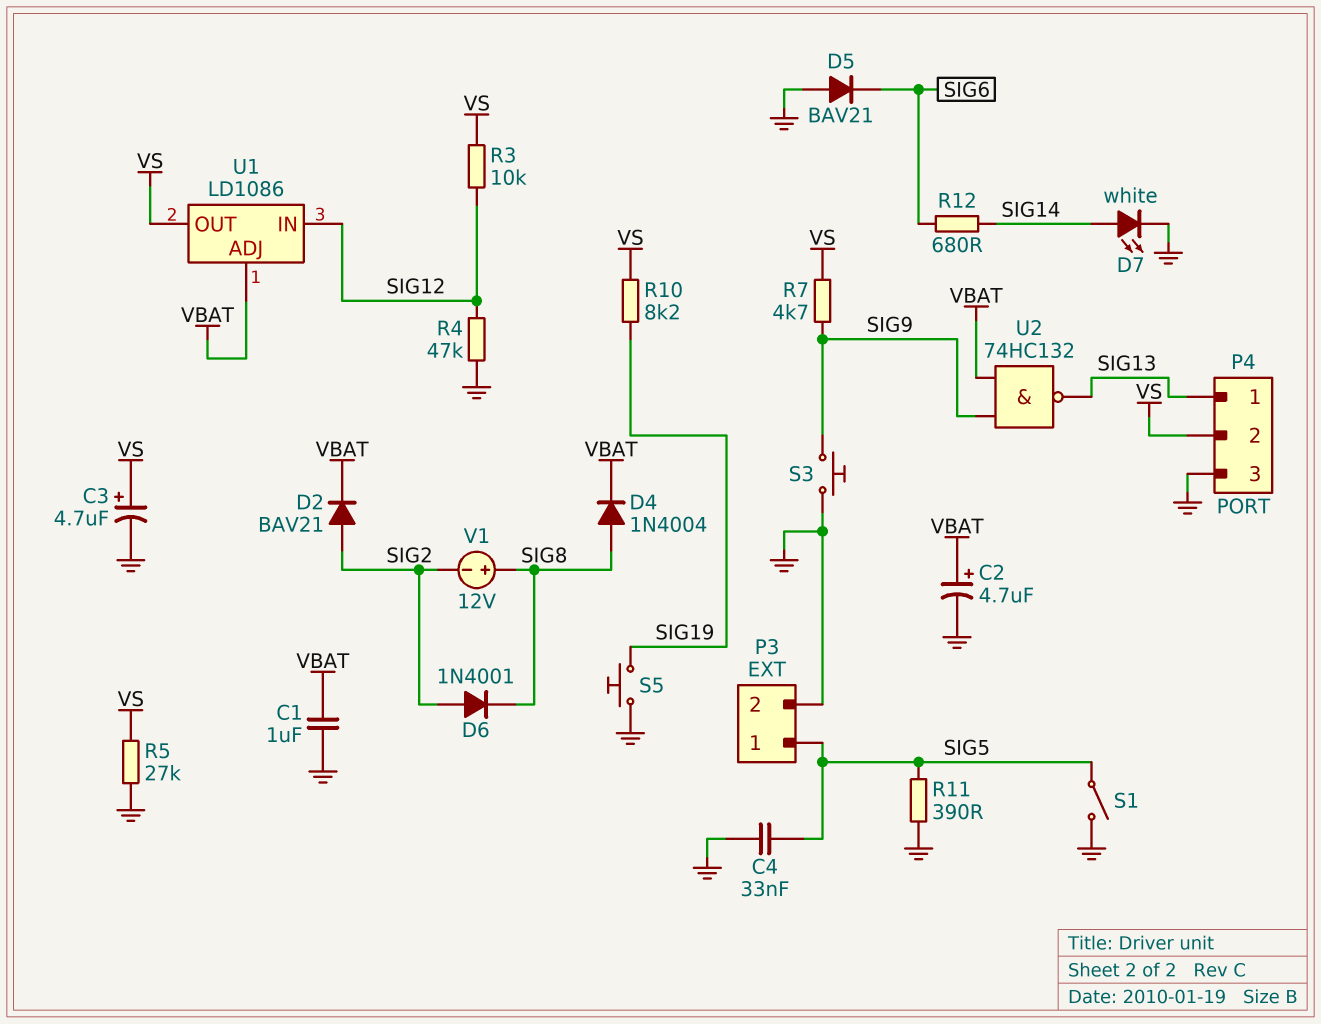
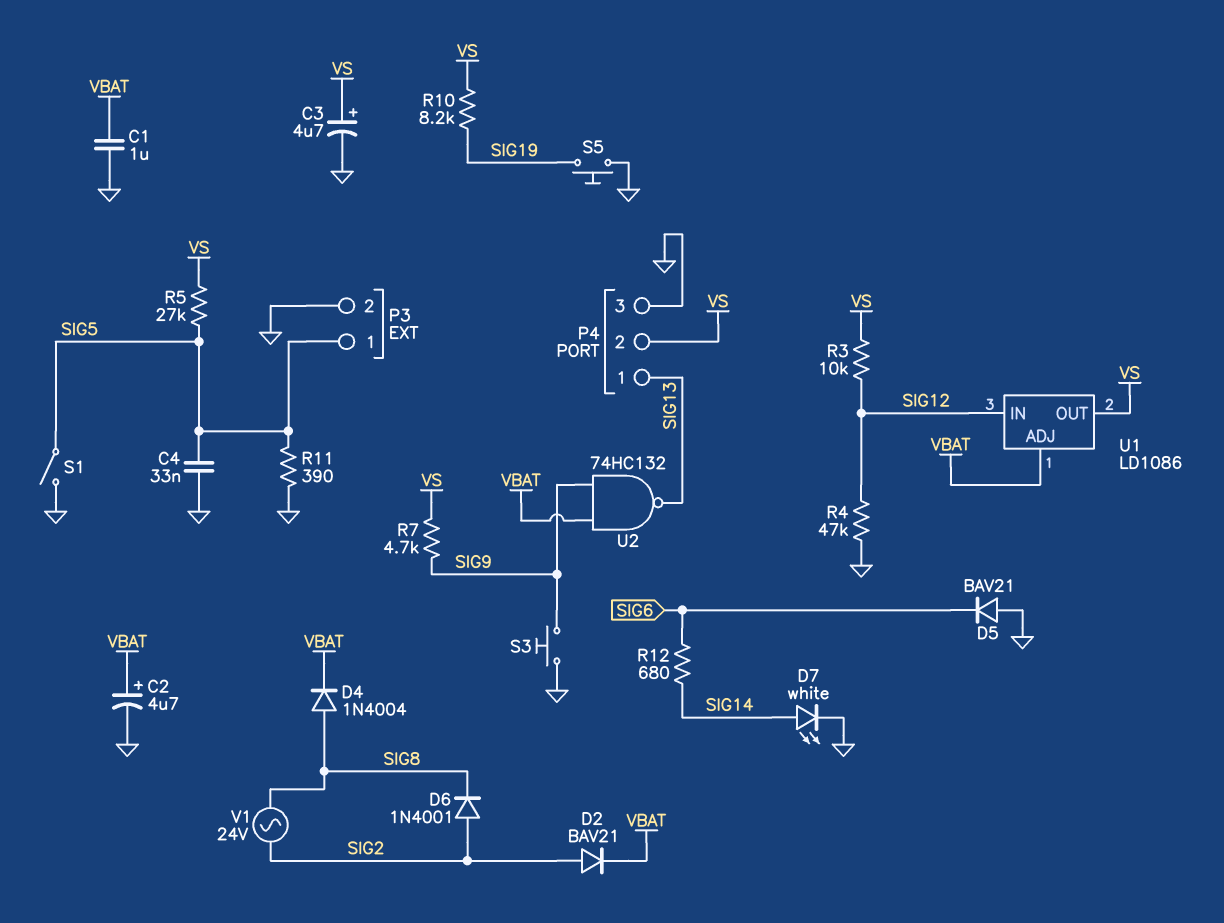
R5: 27k (GND, VS) -> 27k (SIG5, VS)
V1: 12V (plus SIG8, minus SIG2) -> AC 24V (SIG2, SIG8)

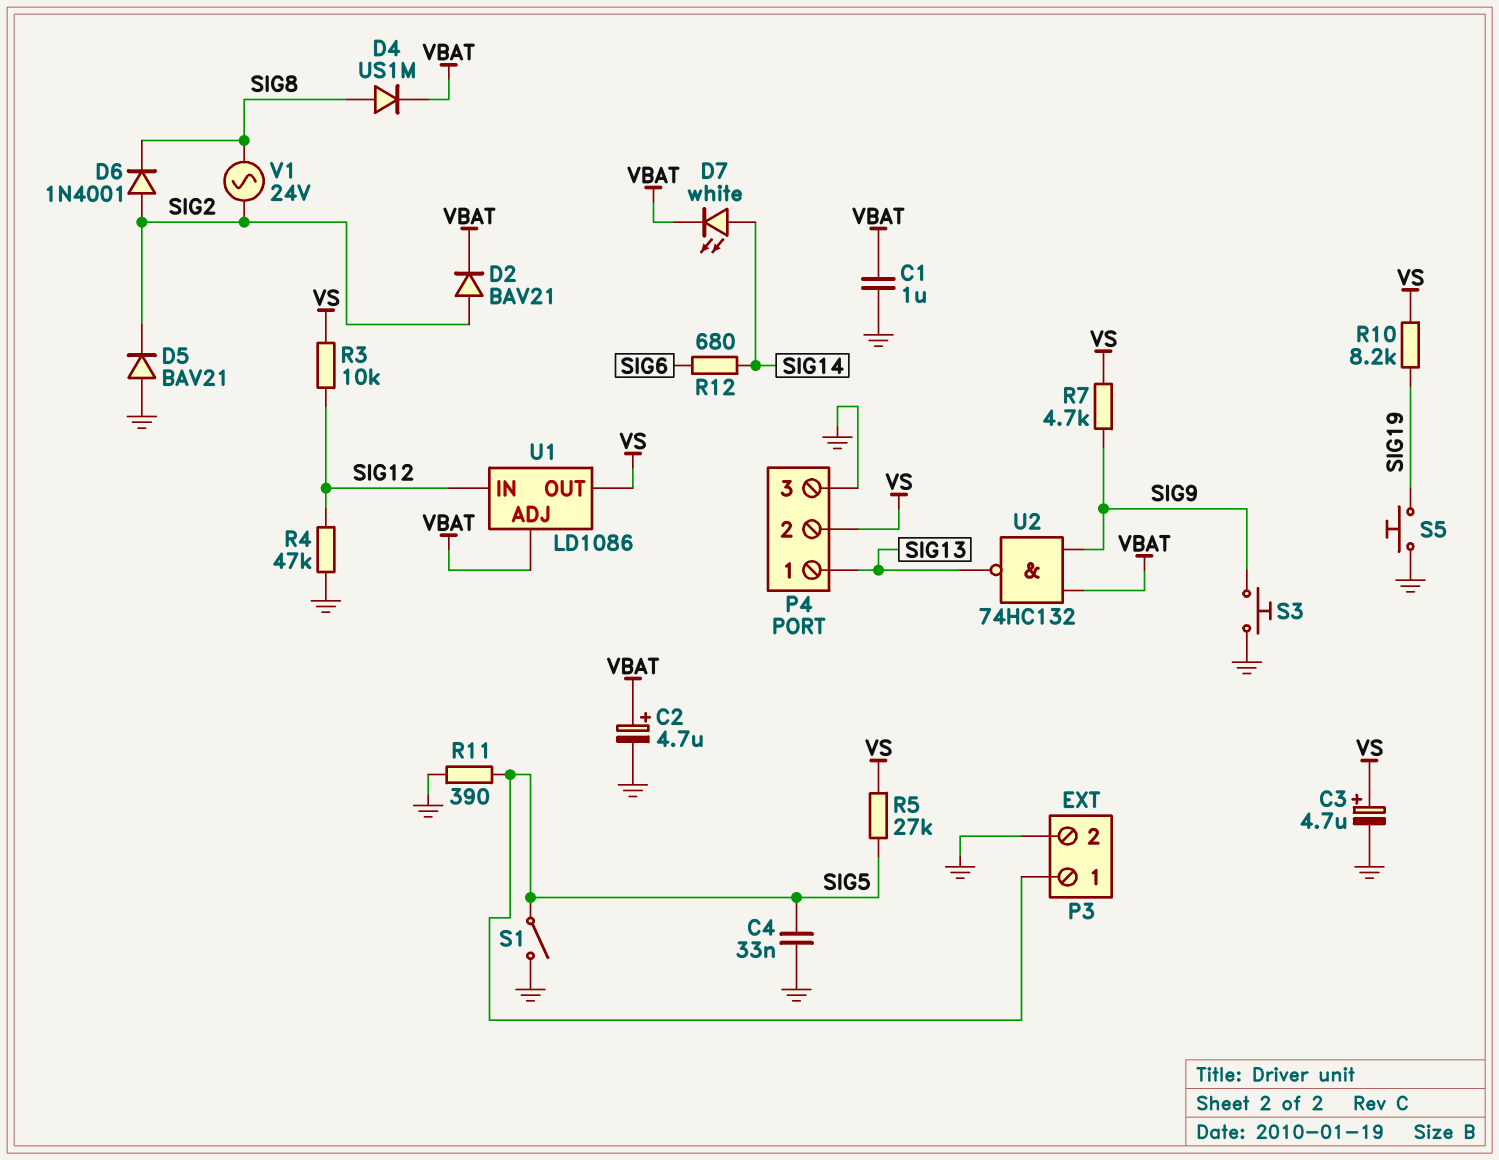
D4: diode 1N4004 (A SIG8, K VBAT) -> diode US1M (A SIG8, K VBAT)
D5: diode BAV21 (A GND, K SIG6) -> diode BAV21 (A GND, K SIG2)
D7: LED white (A SIG14, K GND) -> LED white (A SIG14, K VBAT)

